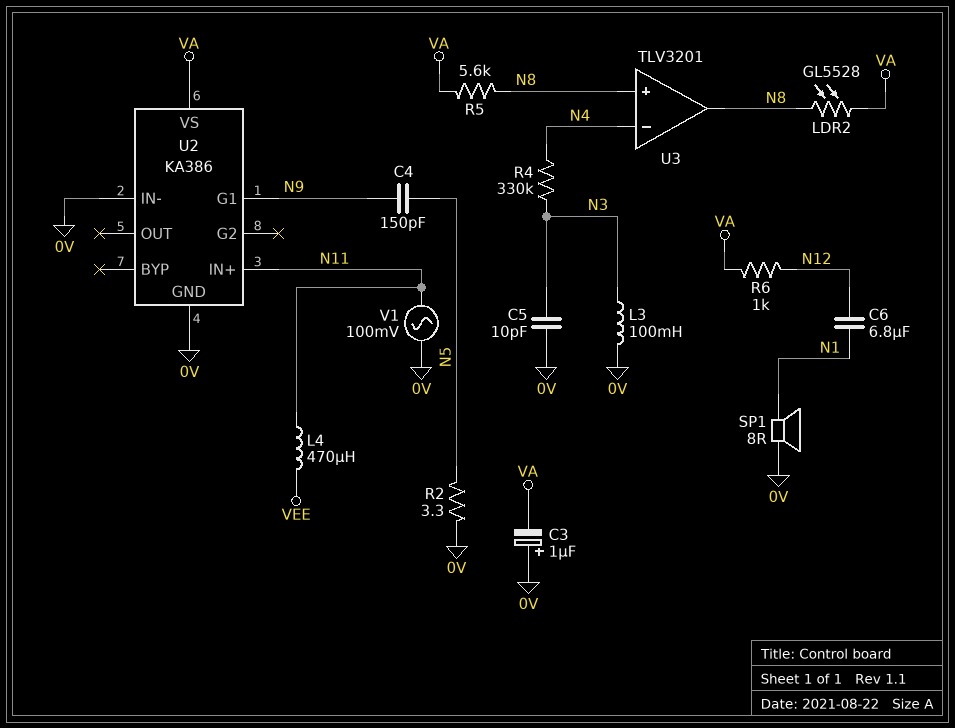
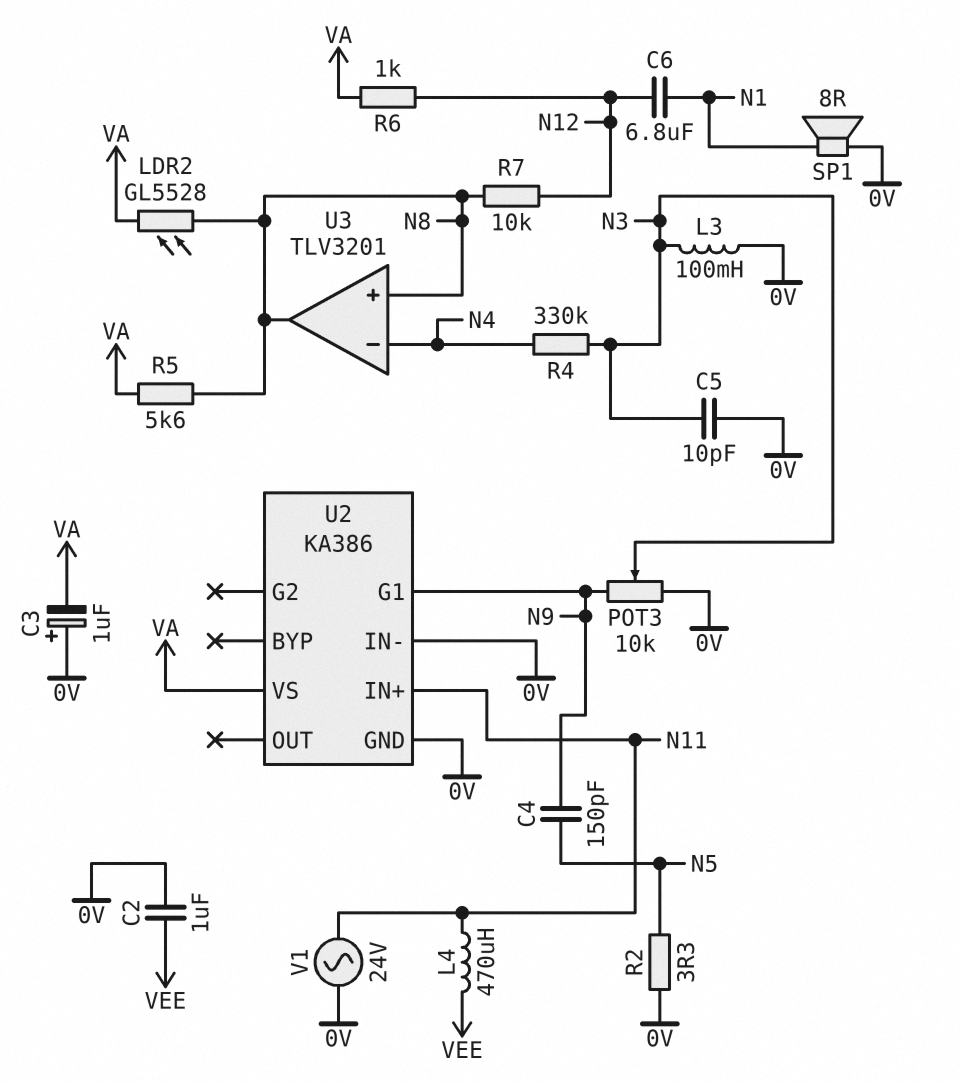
C2: none -> 1uF (0V, VEE)
POT3: none -> 10k (0V, N9, wiper N3)
R7: none -> 10k (N8, N12)
V1: AC 100mV (0V, N11) -> AC 24V (0V, N11)

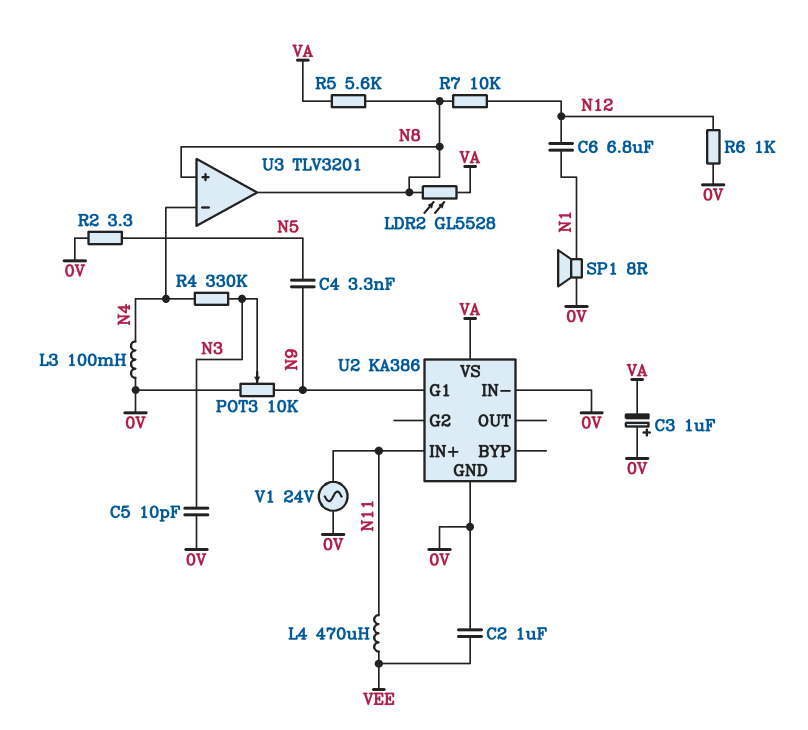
C4: 150pF (N5, N9) -> 3.3nF (N5, N9)
L3: 100mH (0V, N3) -> 100mH (0V, N4)
R6: 1k (N12, VA) -> 1k (0V, N12)

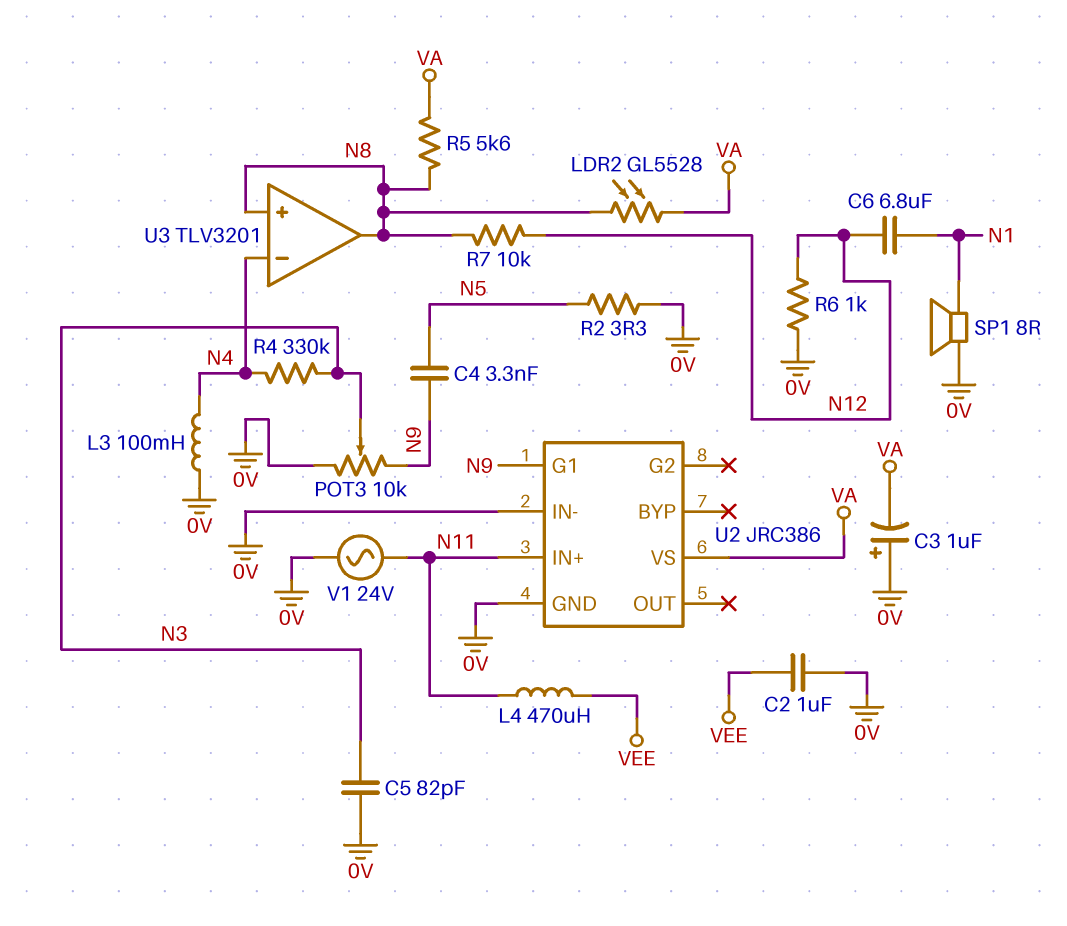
C5: 10pF (0V, N3) -> 82pF (0V, N3)
U2: KA386 -> JRC386

